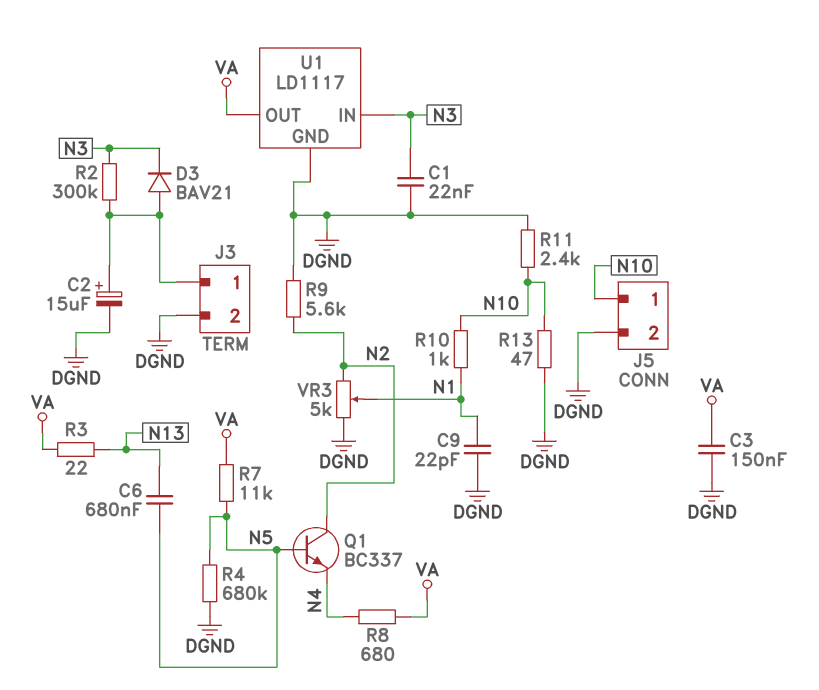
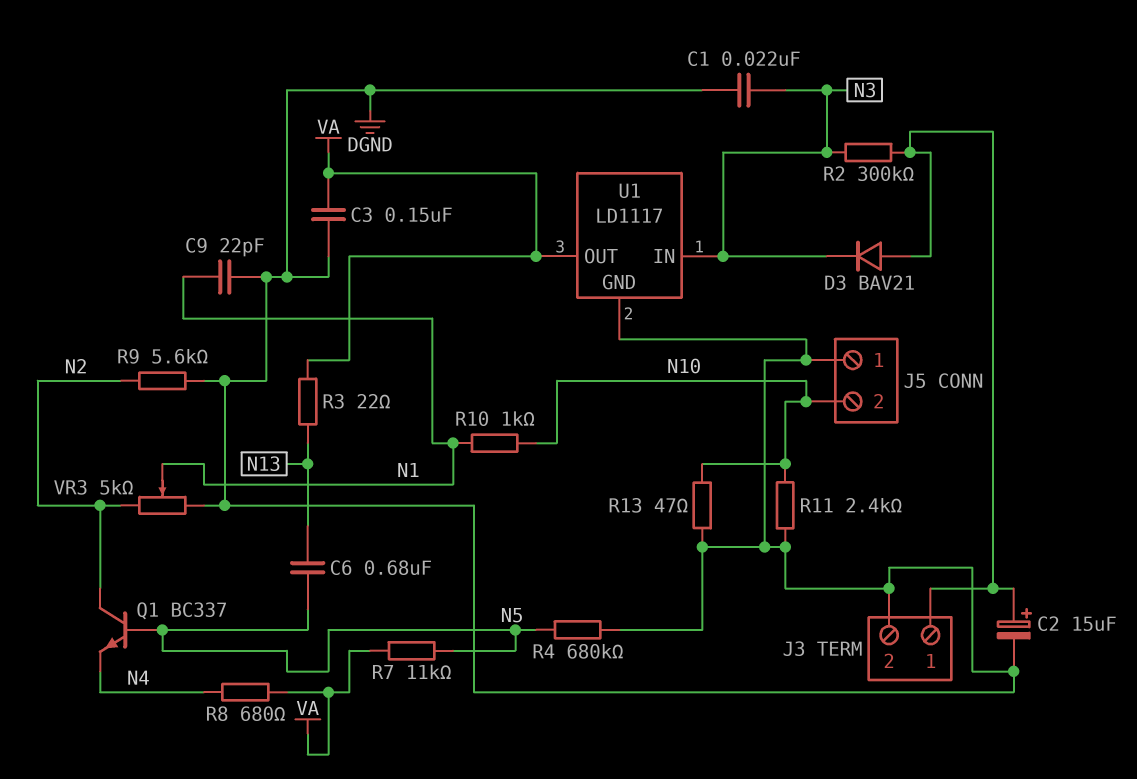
J5 pin 1: N10 -> DGND
J5 pin 2: DGND -> N10

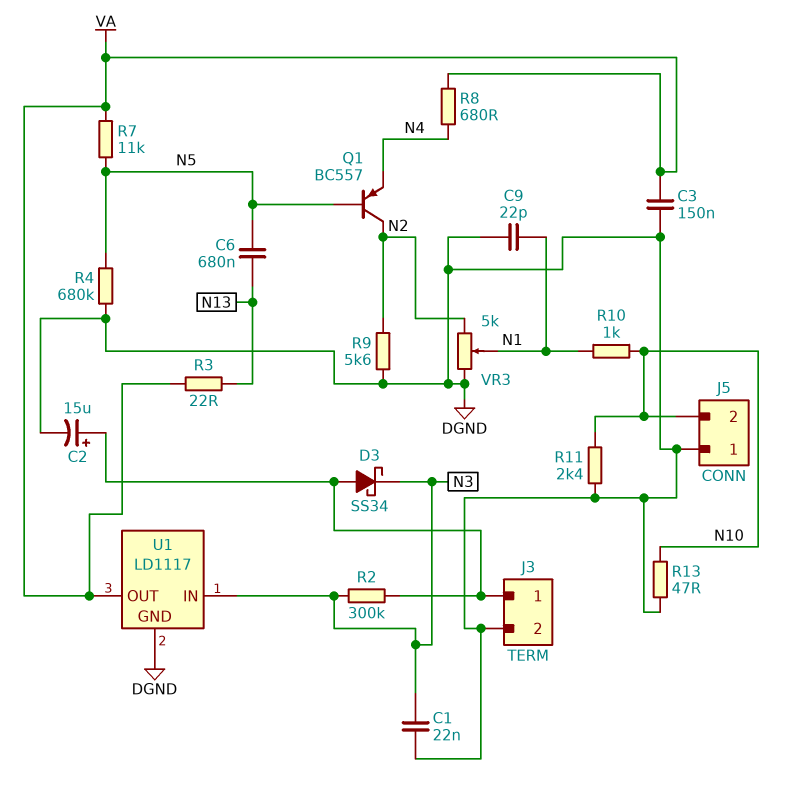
D3: diode BAV21 (A J3/1, K N3) -> schottky SS34 (A J3/1, K N3)
Q1: NPN BC337 (B N5, C N2, E N4) -> PNP BC557 (B N5, C N2, E N4)

